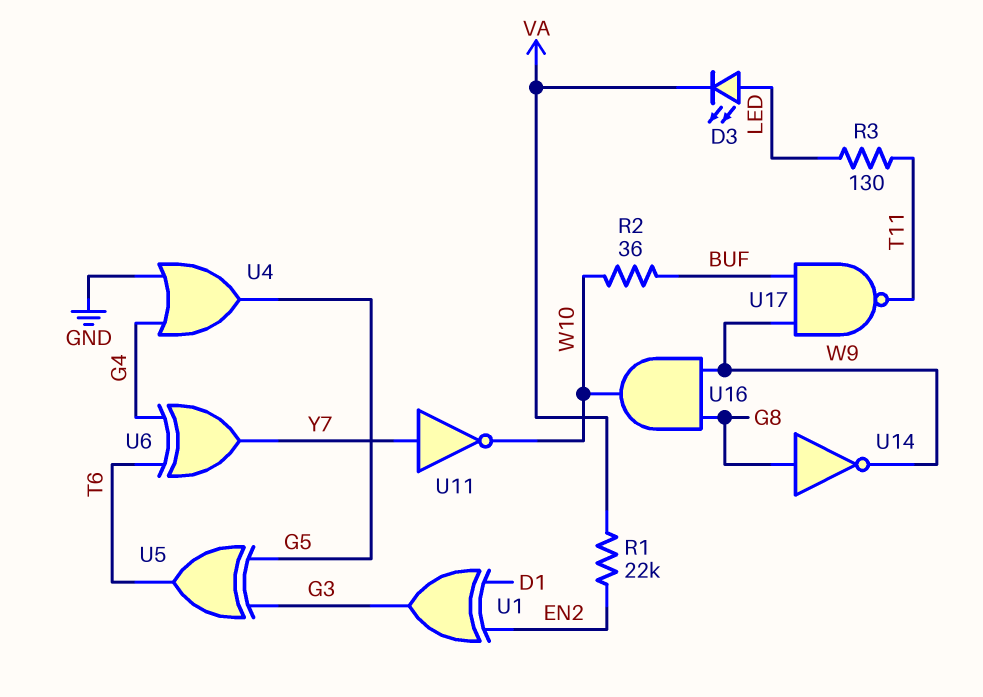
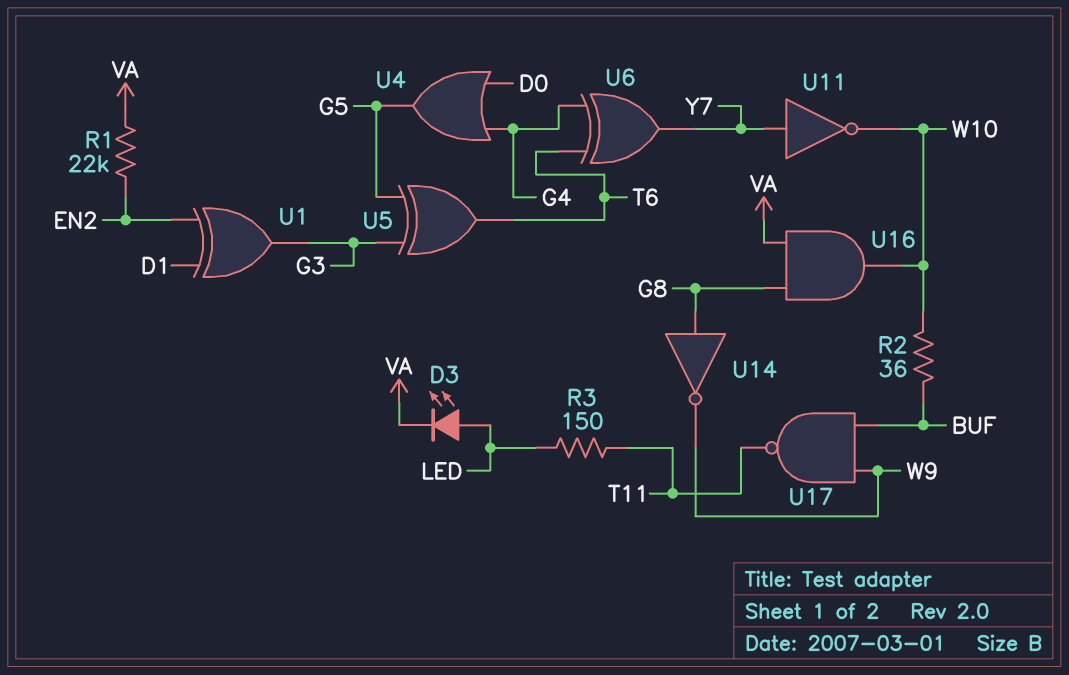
R3: 130 (LED, T11) -> 150 (LED, T11)
U4: OR (in G4, in GND, out G5) -> OR (in D0, in G4, out G5)
U16: AND (in G8, in W9, out W10) -> AND (in G8, in VA, out W10)

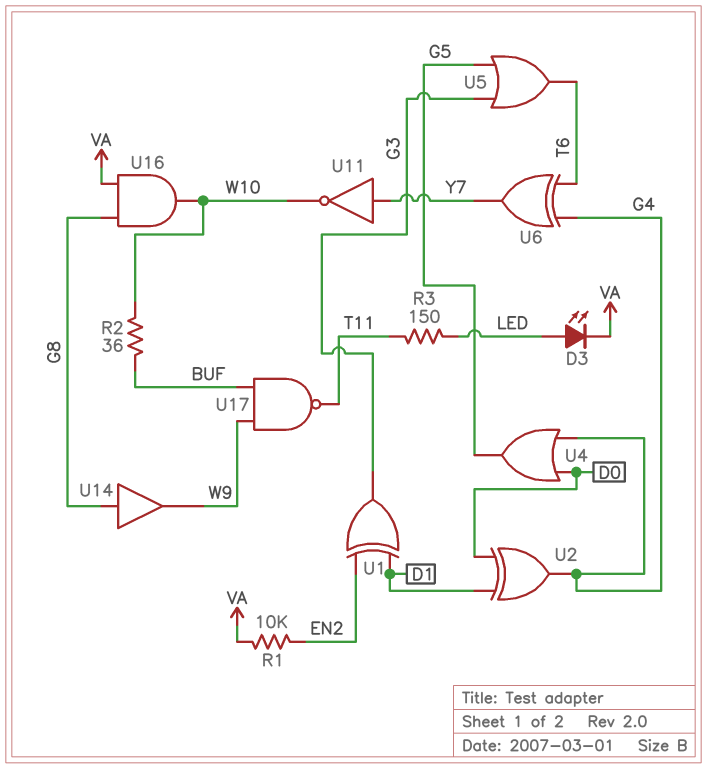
R1: 22k (EN2, VA) -> 10k (EN2, VA)
U2: none -> XOR (in D0, in D1, out G4)
U5: XOR (in G3, in G5, out T6) -> OR (in G3, in G5, out T6)
U14: NOT (in G8, out W9) -> buffer (in G8, out W9)

